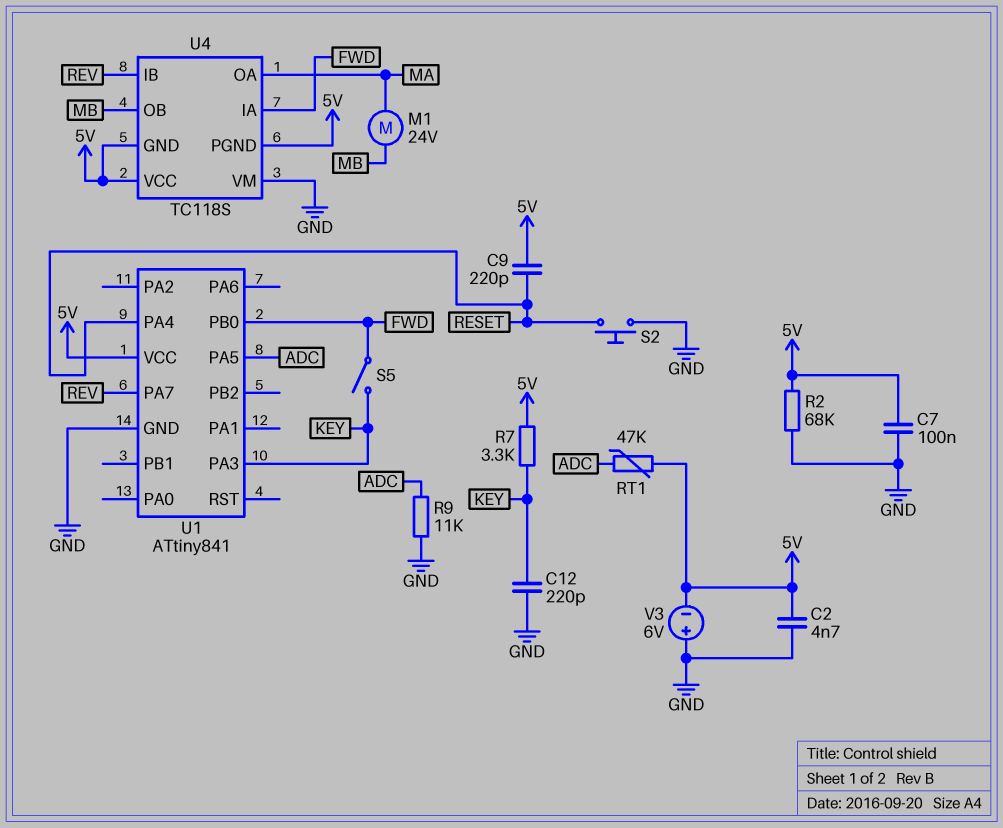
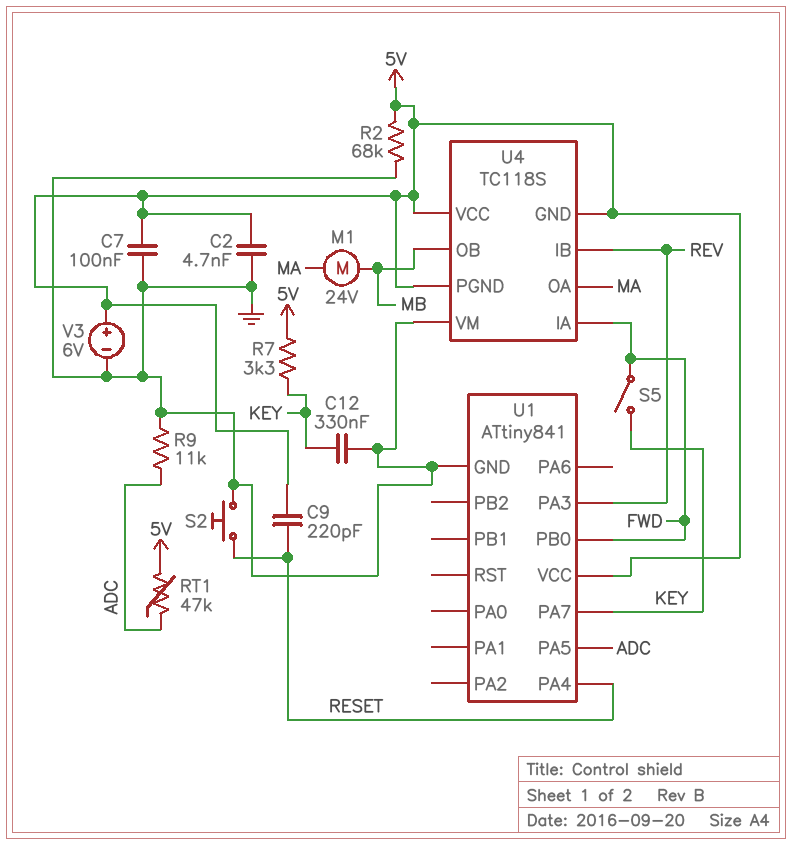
C12: 220pF (GND, KEY) -> 330nF (GND, KEY)
U1 pin PA3: KEY -> REV
U1 pin PA7: REV -> KEY
V3: 6V (plus GND, minus 5V) -> 6V (plus 5V, minus GND)

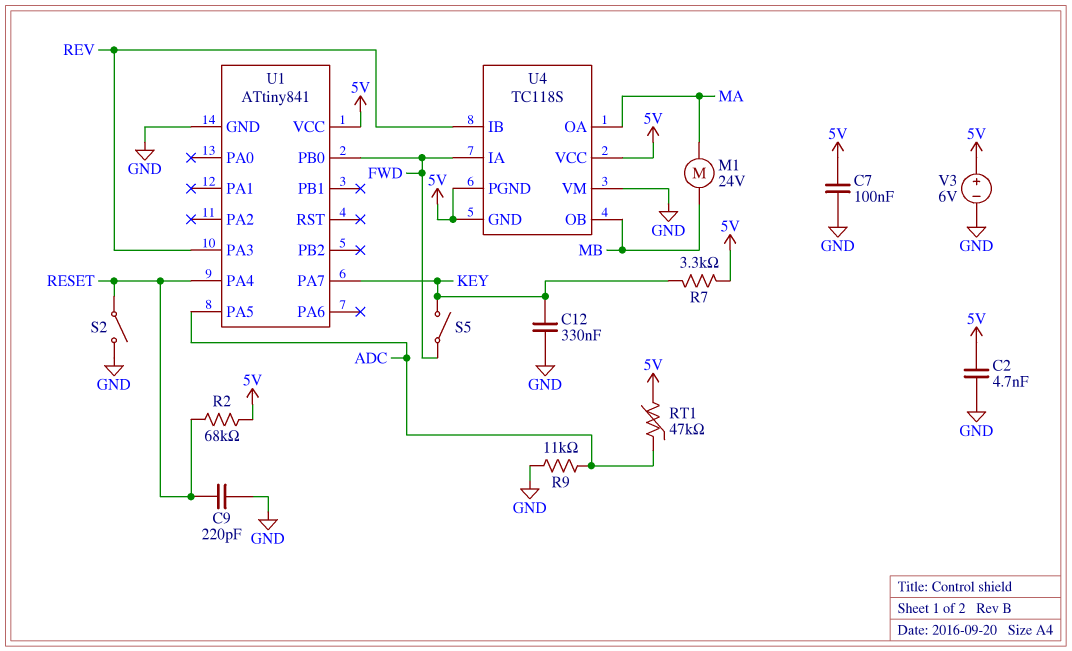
C9: 220pF (5V, RESET) -> 220pF (GND, RESET)
R2: 68k (5V, GND) -> 68k (5V, RESET)
S2: button (GND, RESET) -> switch (GND, RESET)

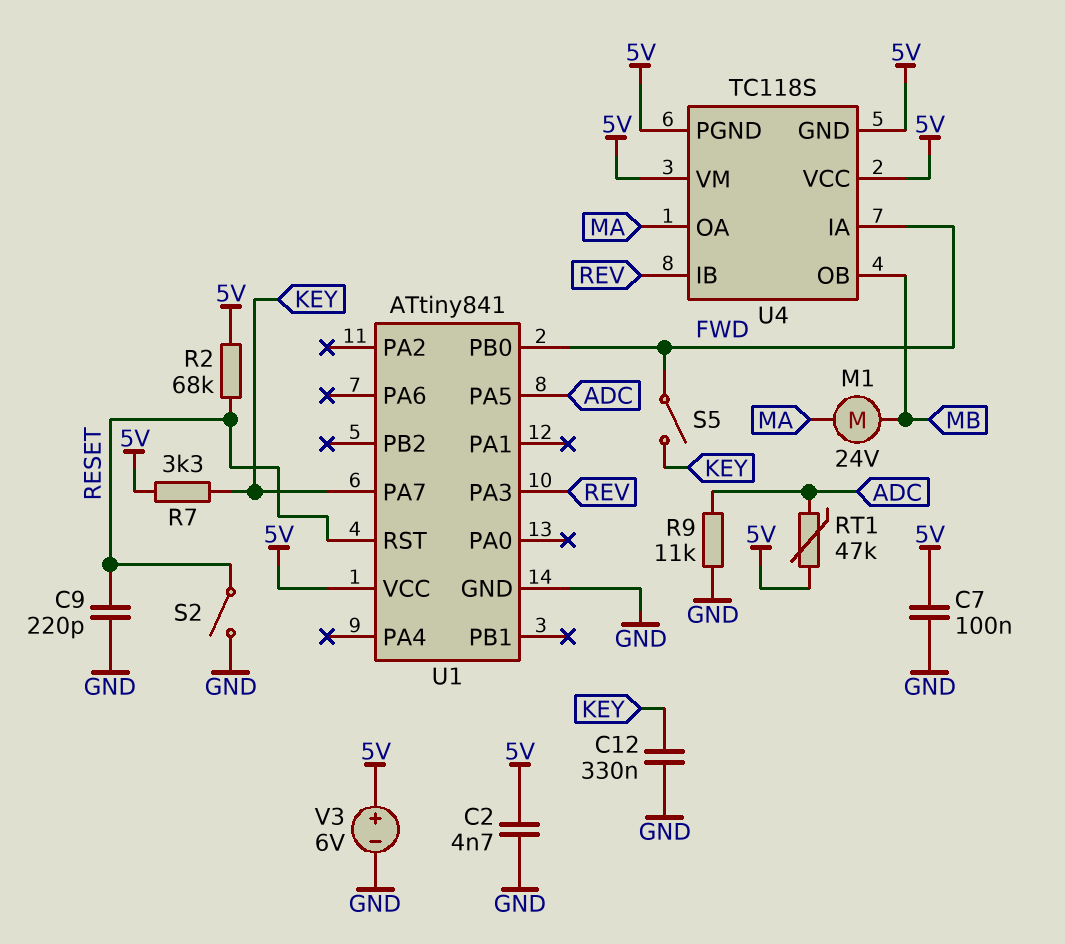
U1 pin PA4: RESET -> none
U1 pin RST: none -> RESET
U4 pin VM: GND -> 5V

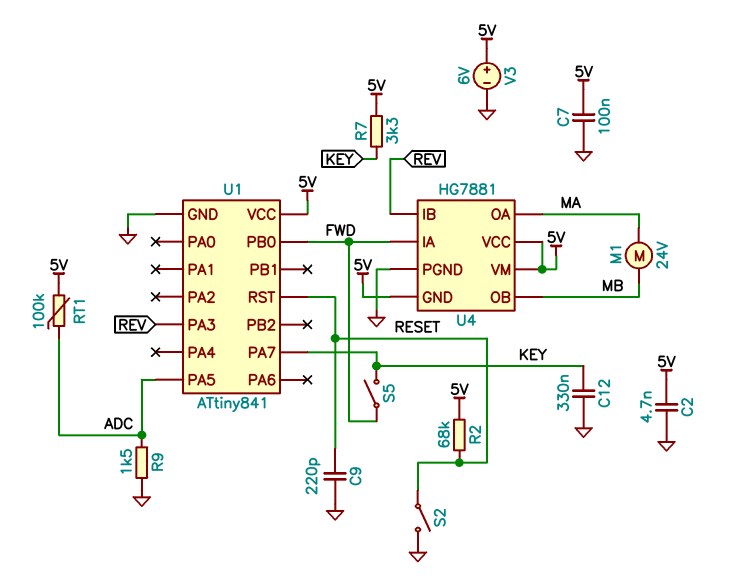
R9: 11k (ADC, GND) -> 1.5k (ADC, GND)
RT1: 47k (5V, ADC) -> 100k (5V, ADC)
U4: TC118S -> HG7881
U4 pin PGND: 5V -> GND

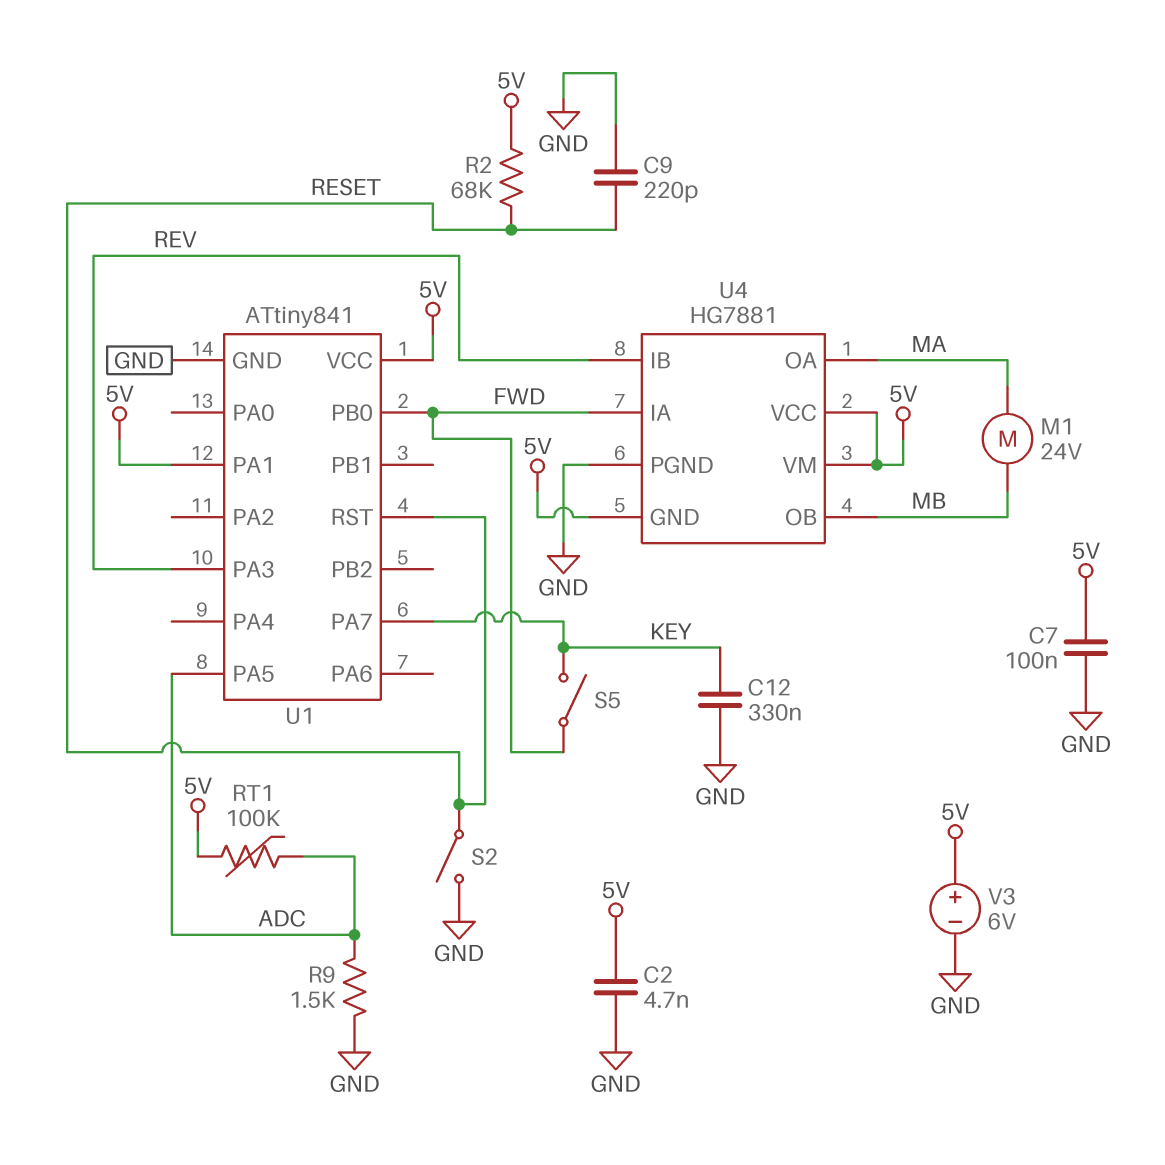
R7: 3.3k (5V, KEY) -> none
U1 pin PA1: none -> 5V

